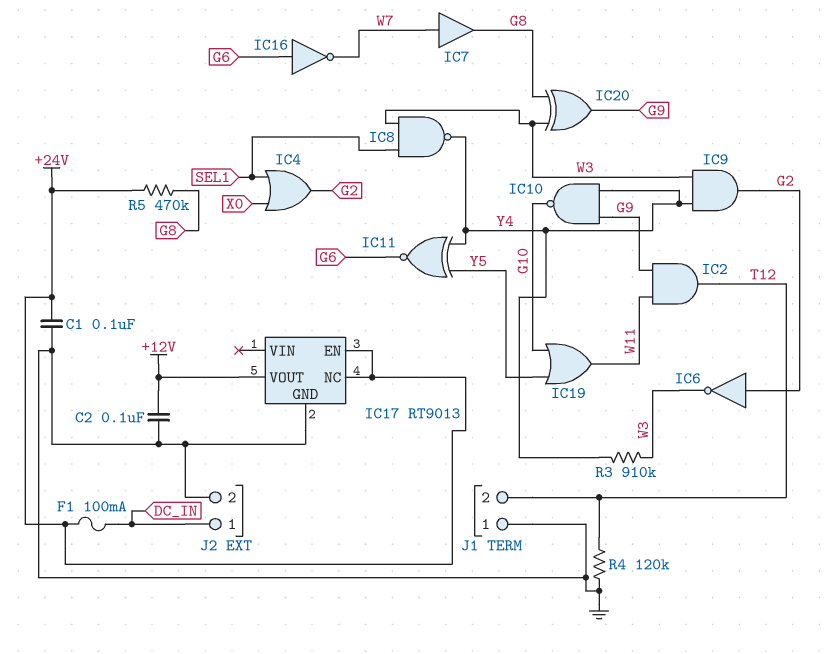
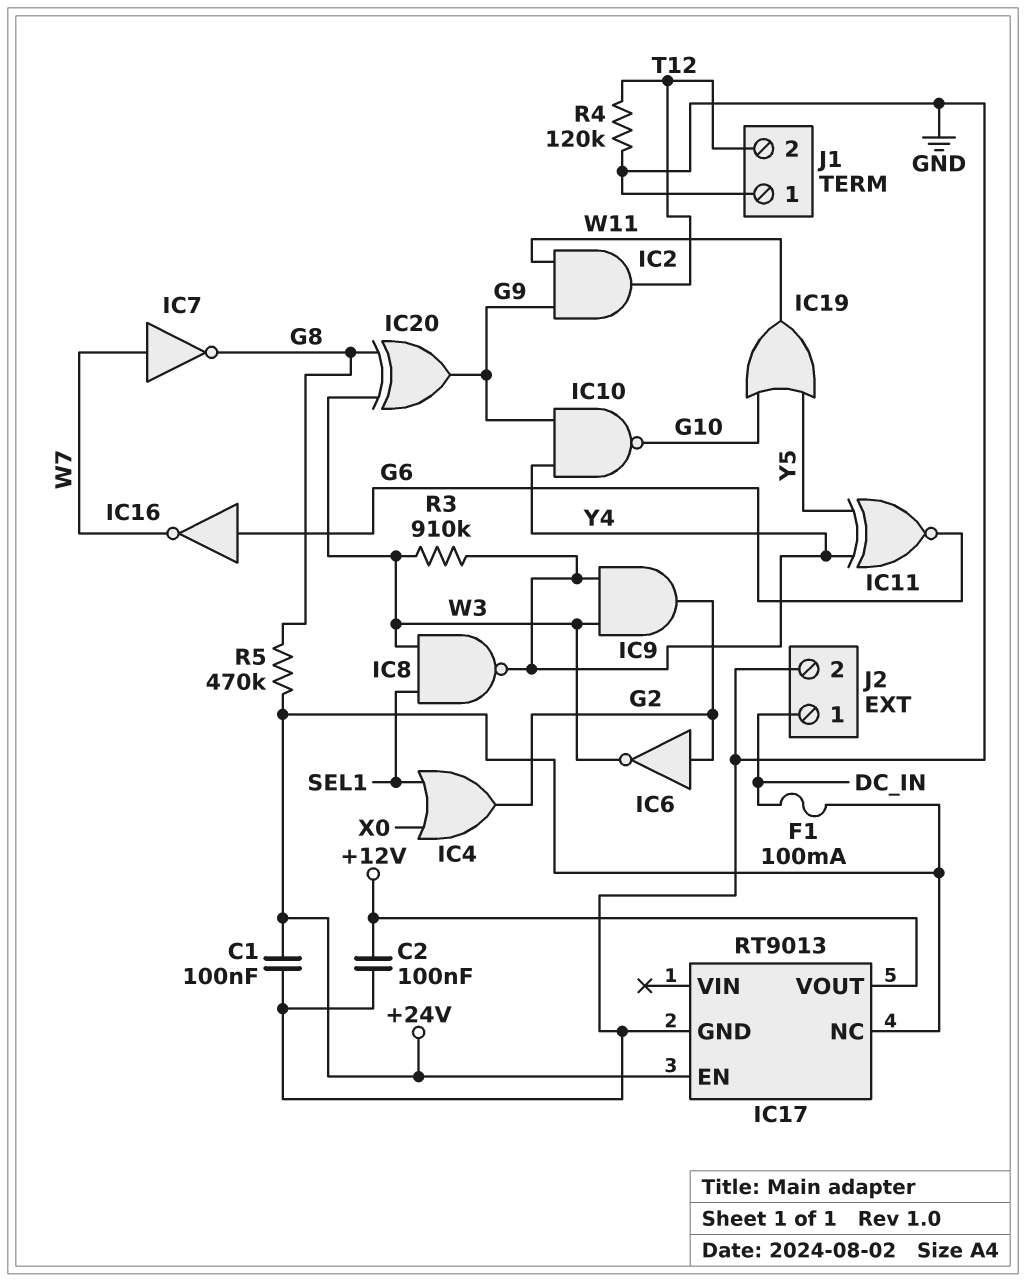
IC7: buffer (in W7, out G8) -> NOT (in W7, out G8)

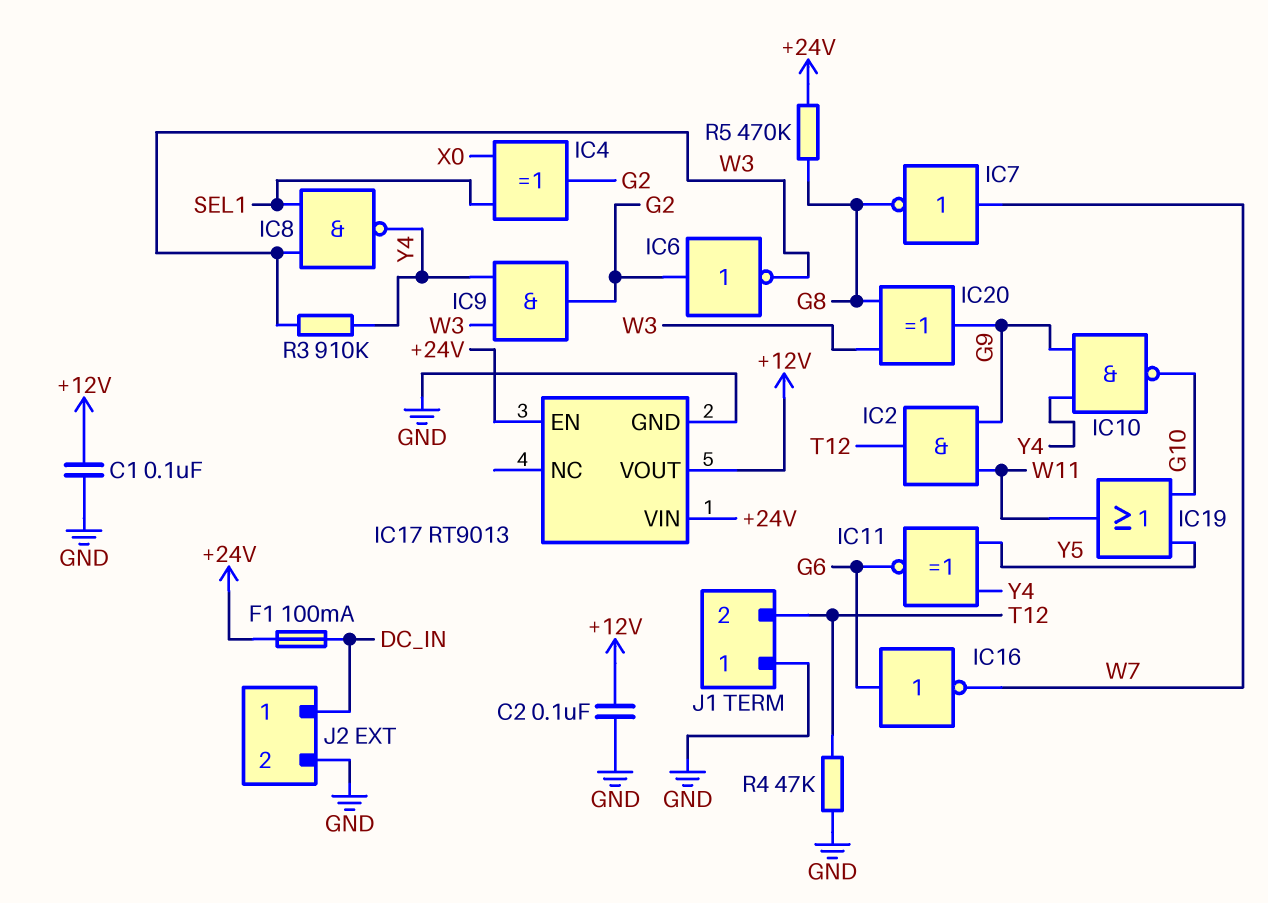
C1: 100nF (+24V, GND) -> 100nF (+12V, GND)
IC4: OR (in SEL1, in X0, out G2) -> XOR (in SEL1, in X0, out G2)
IC17 pin NC: +24V -> none
IC17 pin VIN: none -> +24V
R4: 120k (GND, T12) -> 47k (GND, T12)

